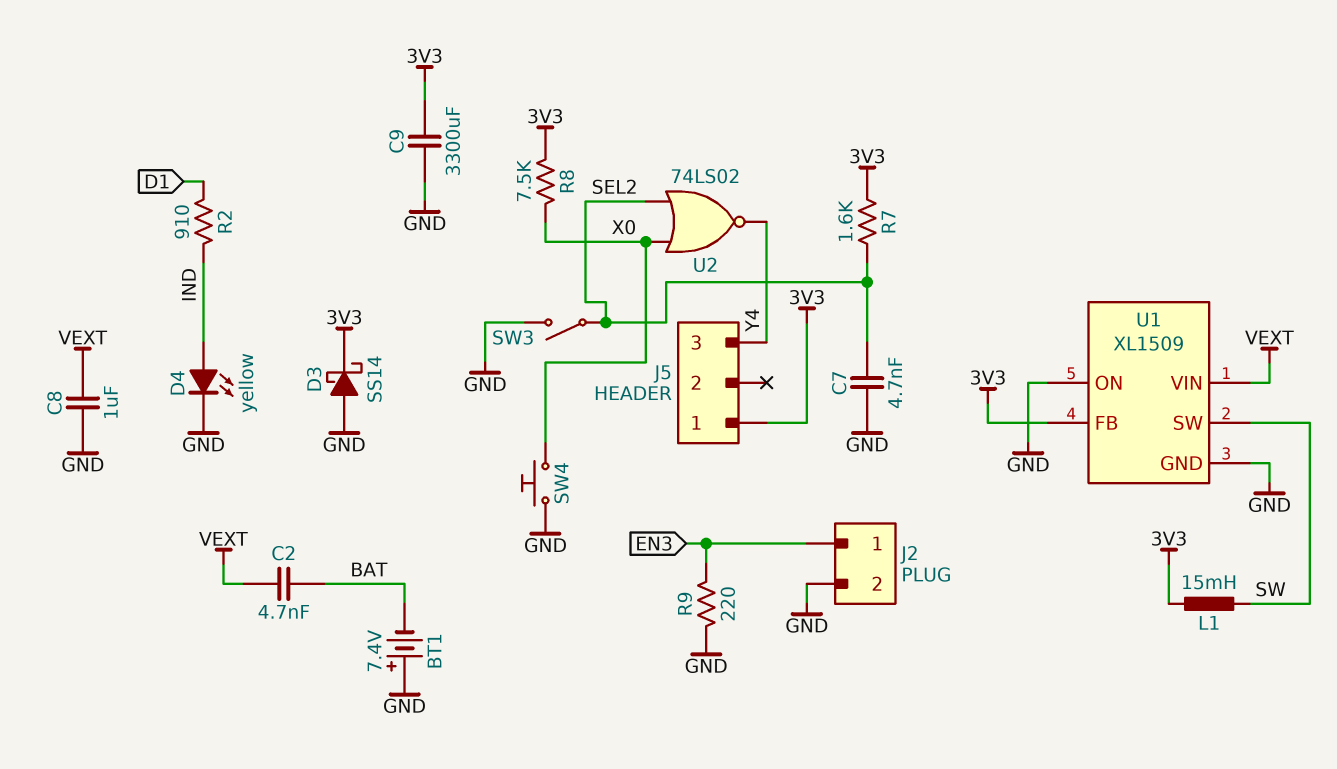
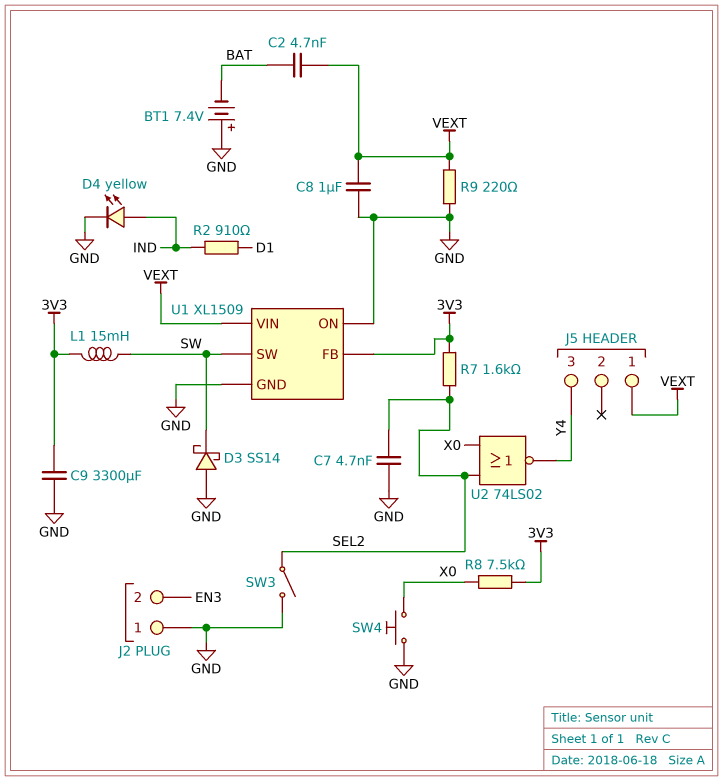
D3: schottky SS14 (A GND, K 3V3) -> schottky SS14 (A GND, K SW)
J2 pin 1: EN3 -> GND
J2 pin 2: GND -> EN3
J5 pin 1: 3V3 -> VEXT
R9: 220 (EN3, GND) -> 220 (GND, VEXT)

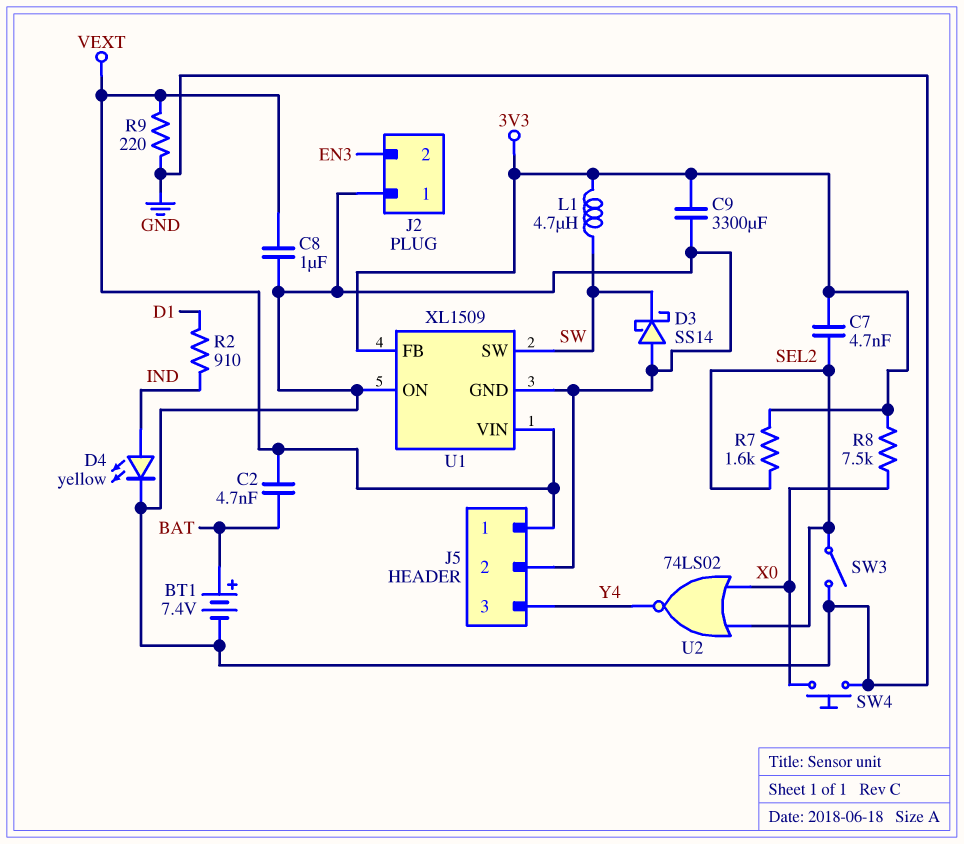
BT1: 7.4V (plus GND, minus BAT) -> 7.4V (plus BAT, minus GND)
C7: 4.7nF (GND, SEL2) -> 4.7nF (3V3, SEL2)
J5 pin 2: none -> GND
L1: 15mH (3V3, SW) -> 4.7uH (3V3, SW)

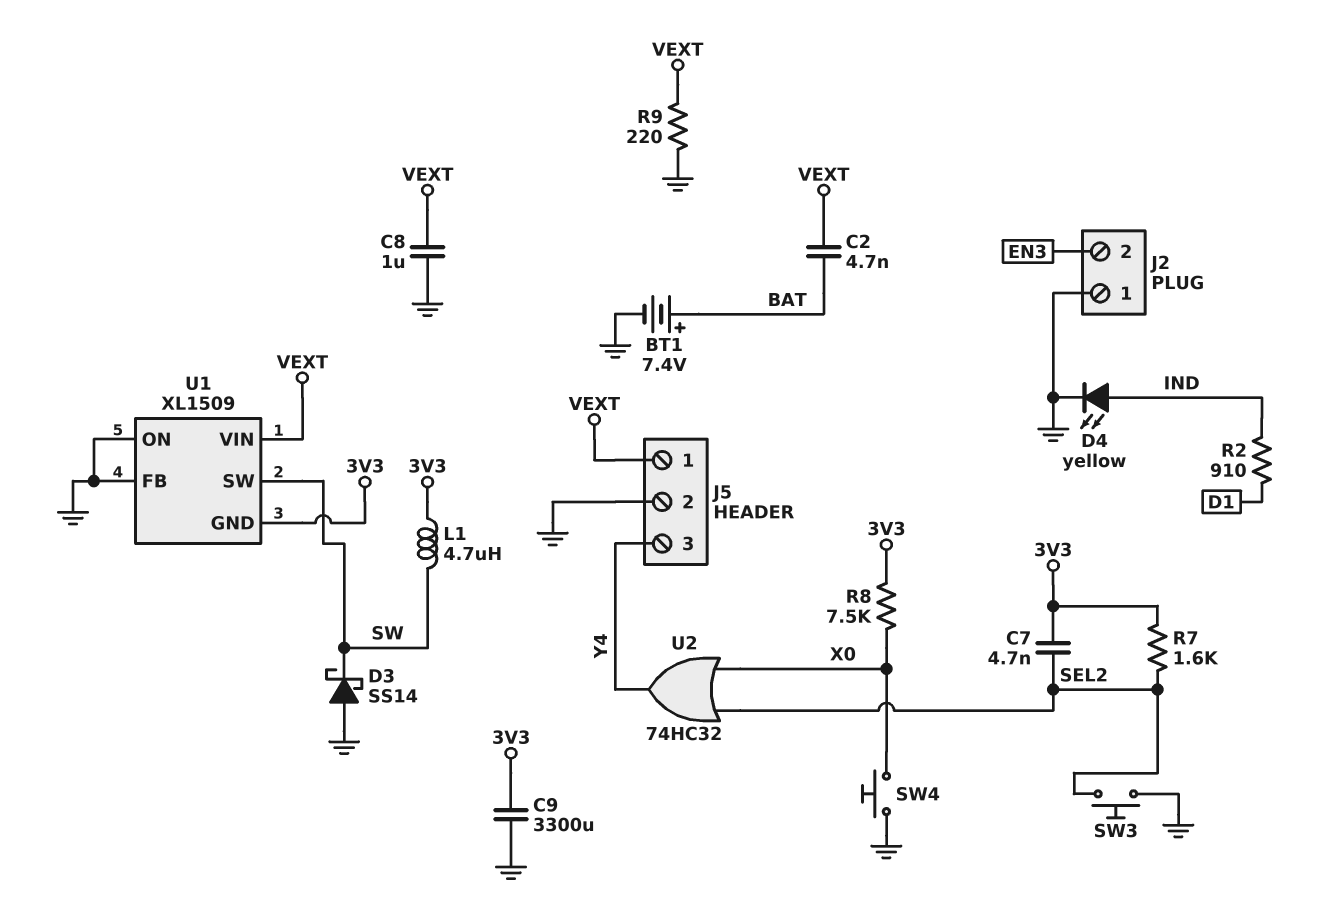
SW3: switch (GND, SEL2) -> button (GND, SEL2)
U1 pin FB: 3V3 -> GND
U1 pin GND: GND -> 3V3
U2: NOR 74LS02 (in SEL2, in X0, out Y4) -> OR 74HC32 (in SEL2, in X0, out Y4)

